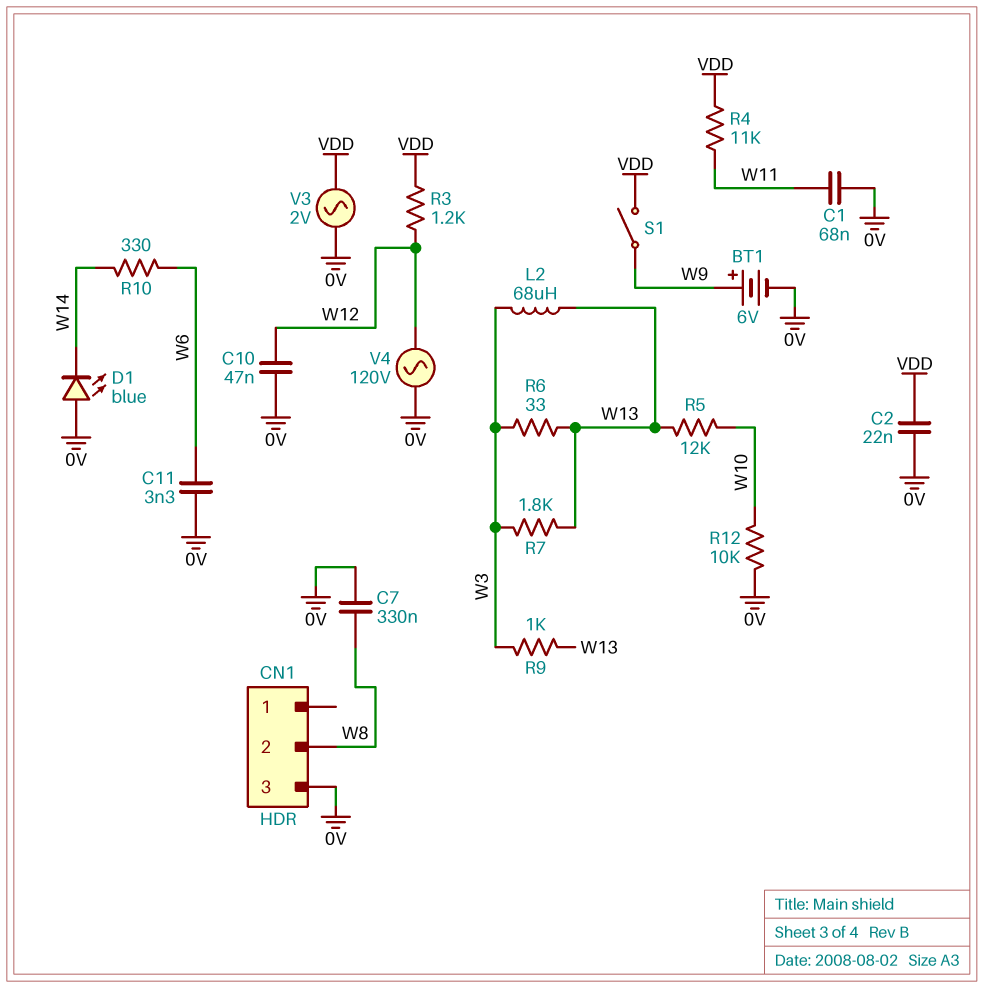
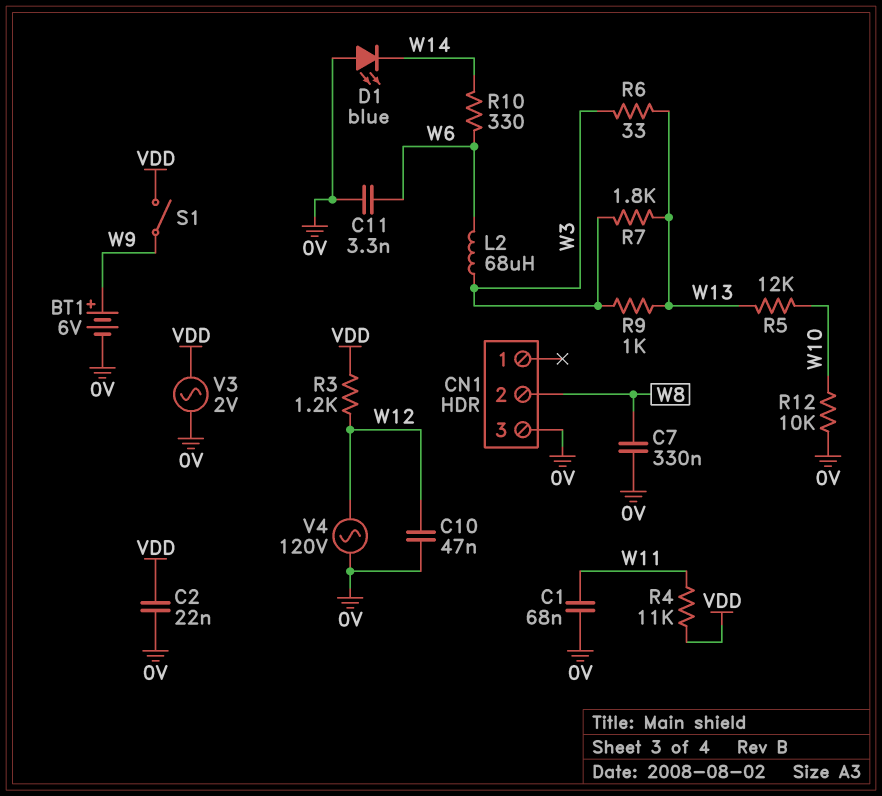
L2: 68uH (W3, W13) -> 68uH (W3, W6)

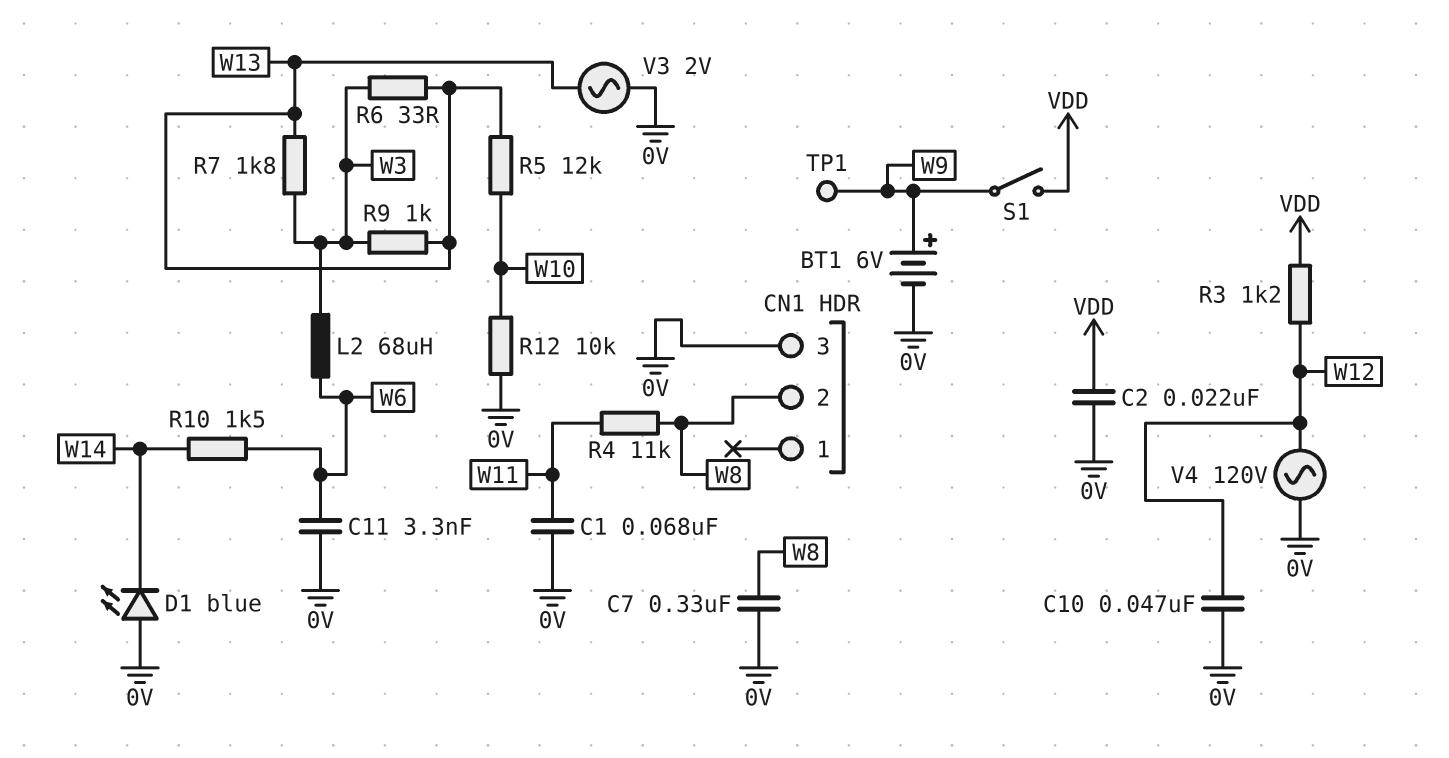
R4: 11k (VDD, W11) -> 11k (W8, W11)
R10: 330 (W6, W14) -> 1.5k (W6, W14)
TP1: none -> test point (W9)
V3: AC 2V (0V, VDD) -> AC 2V (0V, W13)

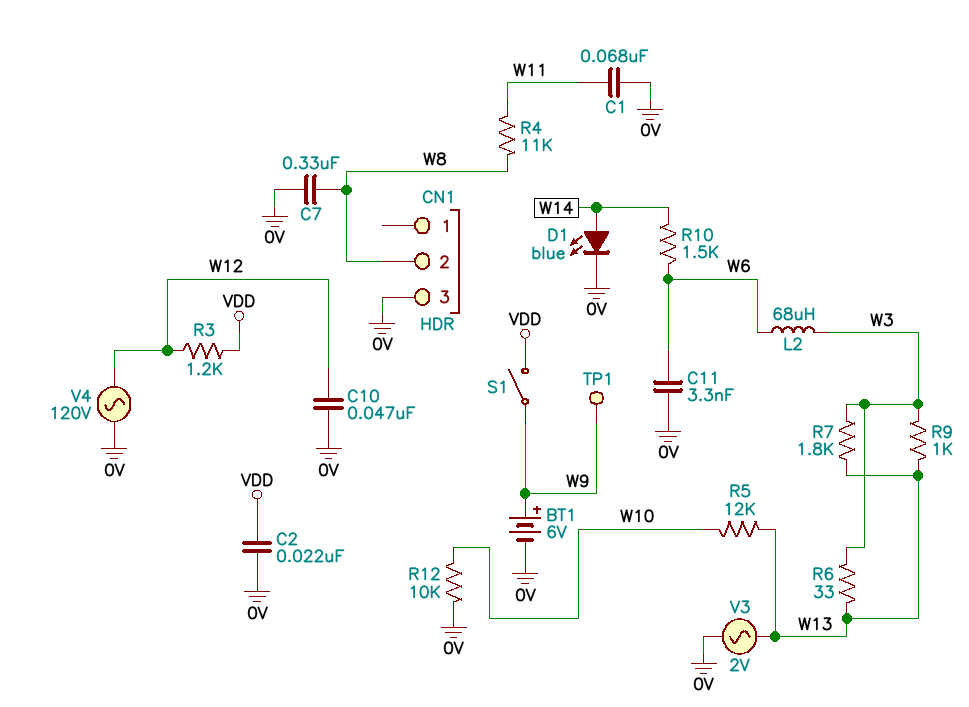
D1: LED blue (A 0V, K W14) -> LED blue (A W14, K 0V)

